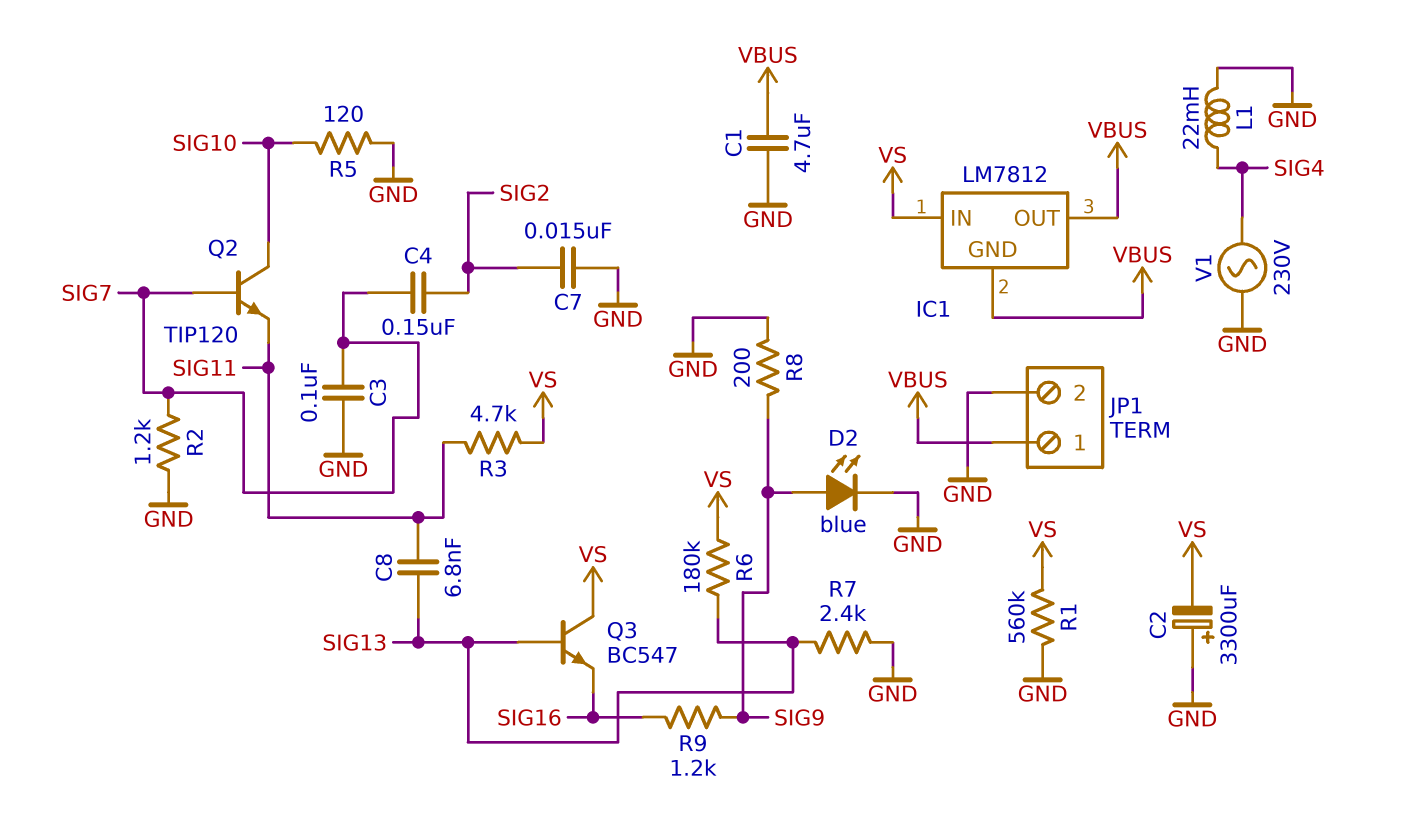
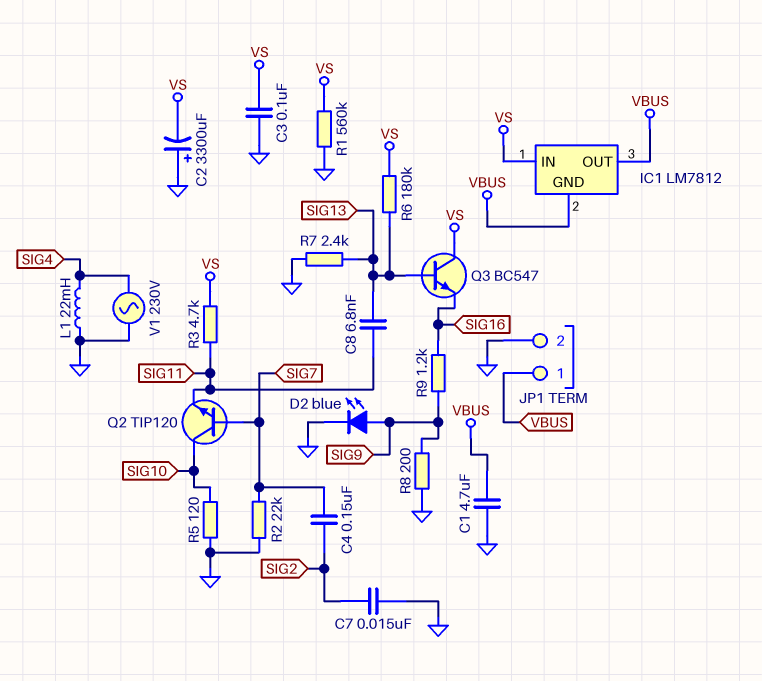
C3: 100nF (GND, SIG7) -> 100nF (GND, VS)
R2: 1.2k (GND, SIG7) -> 22k (GND, SIG7)

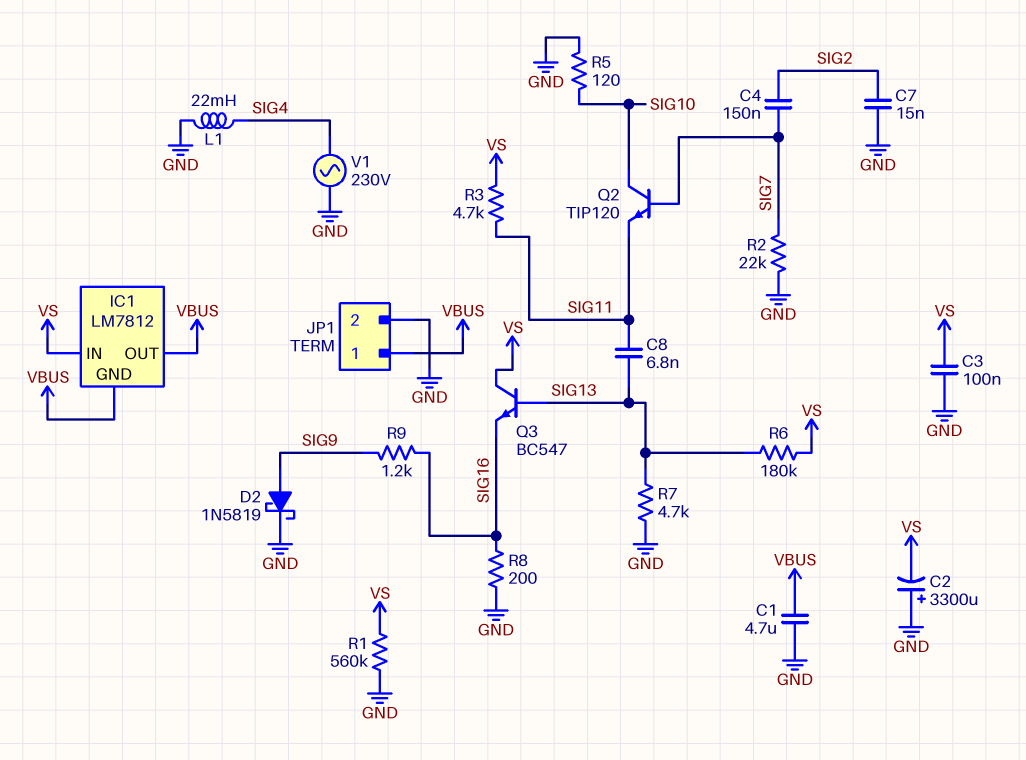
D2: LED blue (A SIG9, K GND) -> schottky 1N5819 (A SIG9, K GND)
R7: 2.4k (GND, SIG13) -> 4.7k (GND, SIG13)
R8: 200 (GND, SIG9) -> 200 (GND, SIG16)

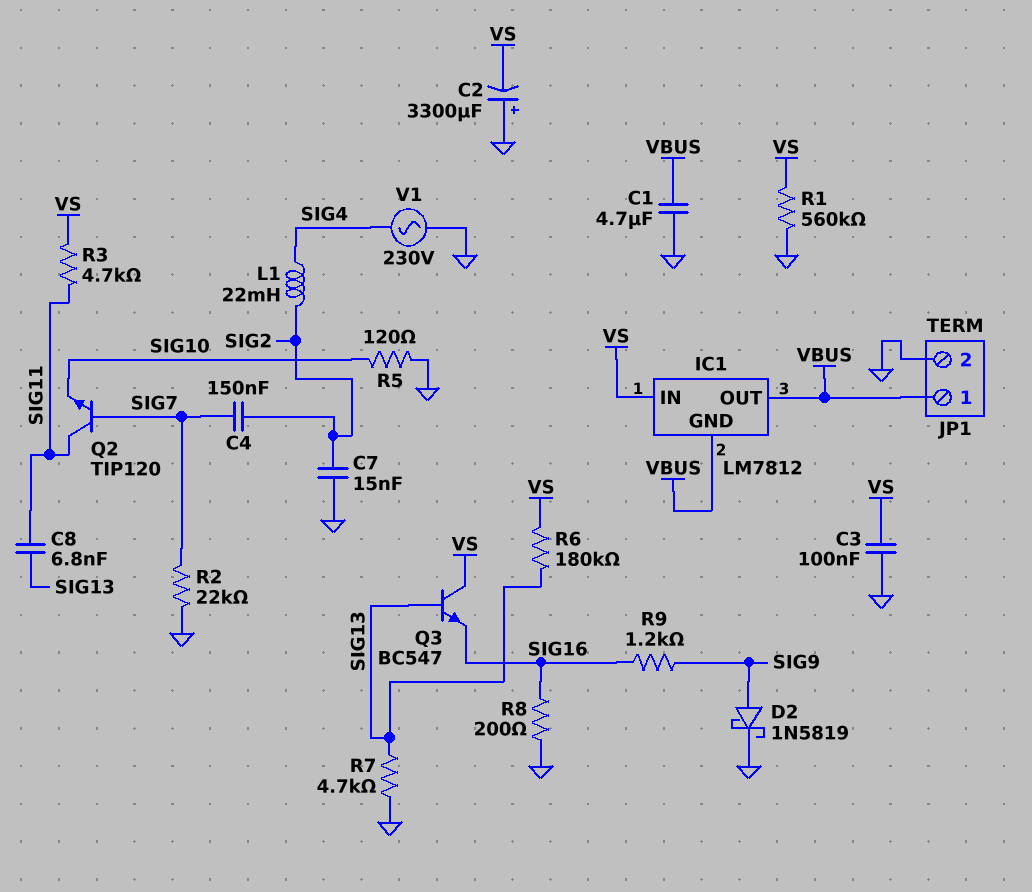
L1: 22mH (GND, SIG4) -> 22mH (SIG2, SIG4)
Q2: NPN TIP120 (B SIG7, C SIG10, E SIG11) -> NPN TIP120 (B SIG7, C SIG11, E SIG10)

